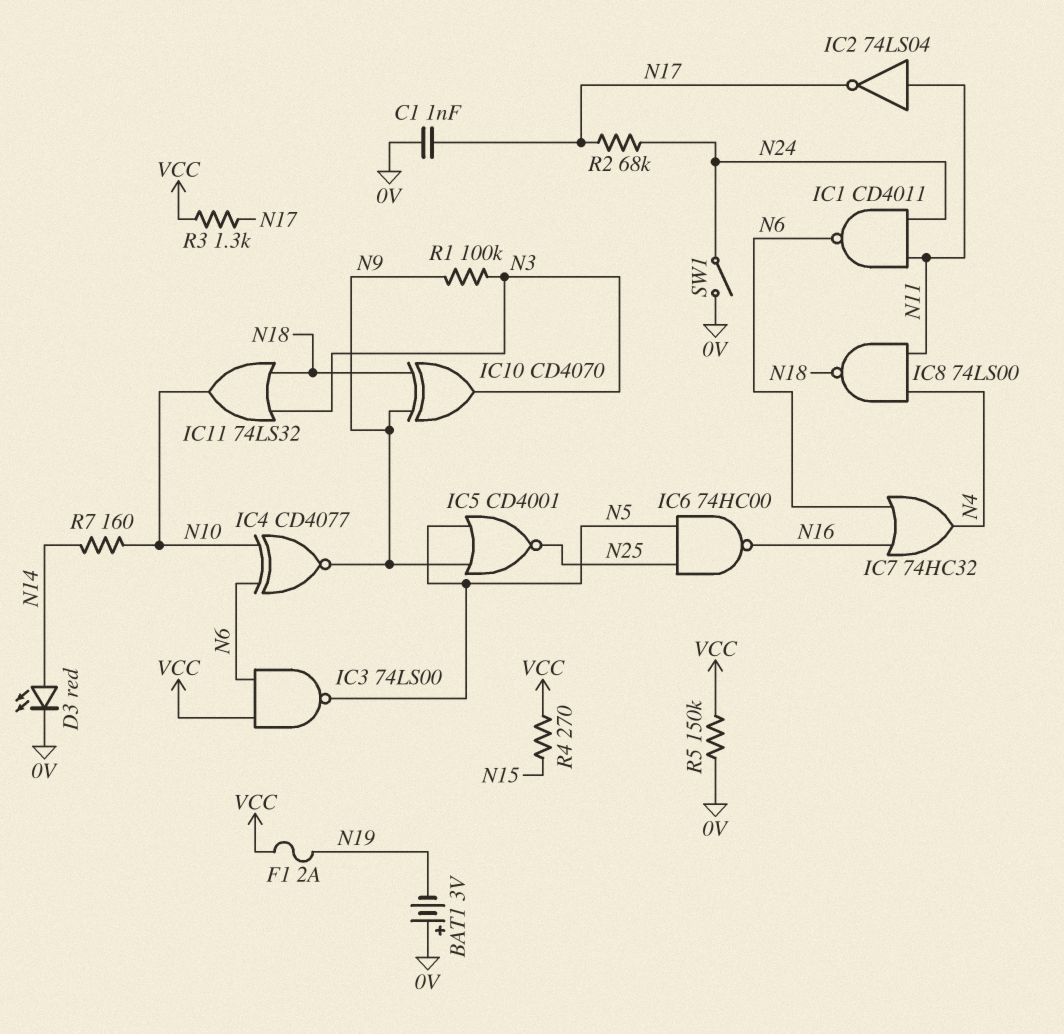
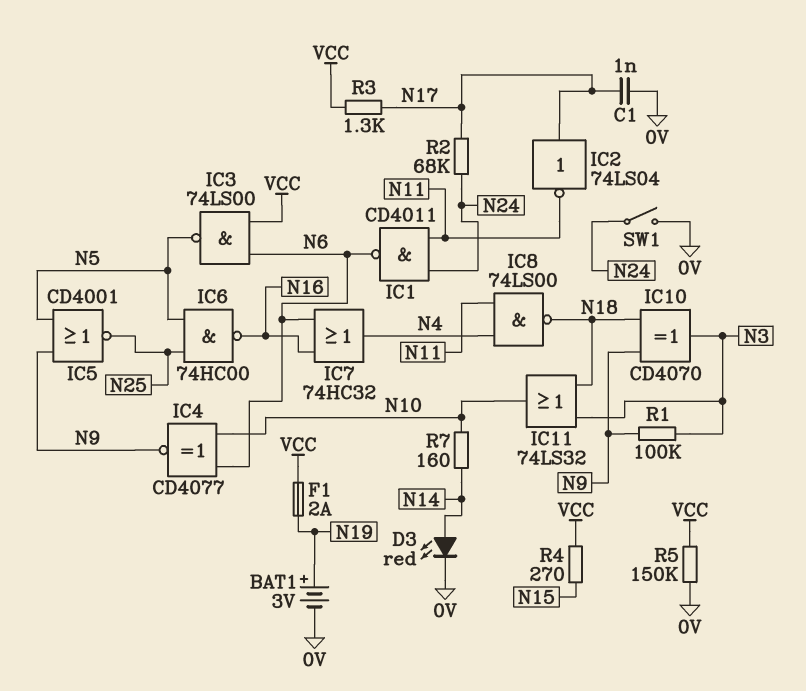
BAT1: 3V (plus 0V, minus N19) -> 3V (plus N19, minus 0V)
IC2: NOT 74LS04 (in N11, out N17) -> NOT 74LS04 (in N17, out N11)

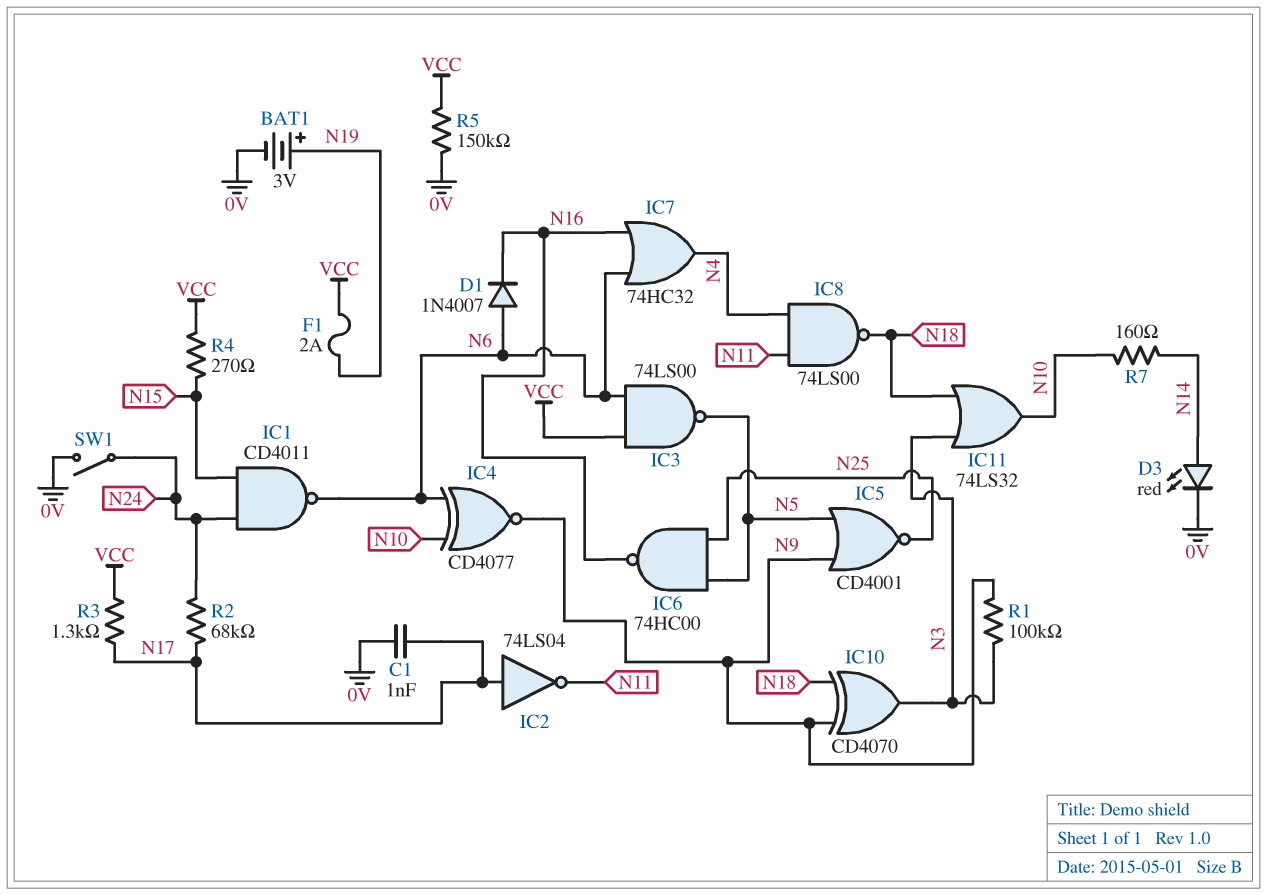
D1: none -> diode 1N4007 (A N6, K N16)
IC1: NAND CD4011 (in N11, in N24, out N6) -> NAND CD4011 (in N15, in N24, out N6)

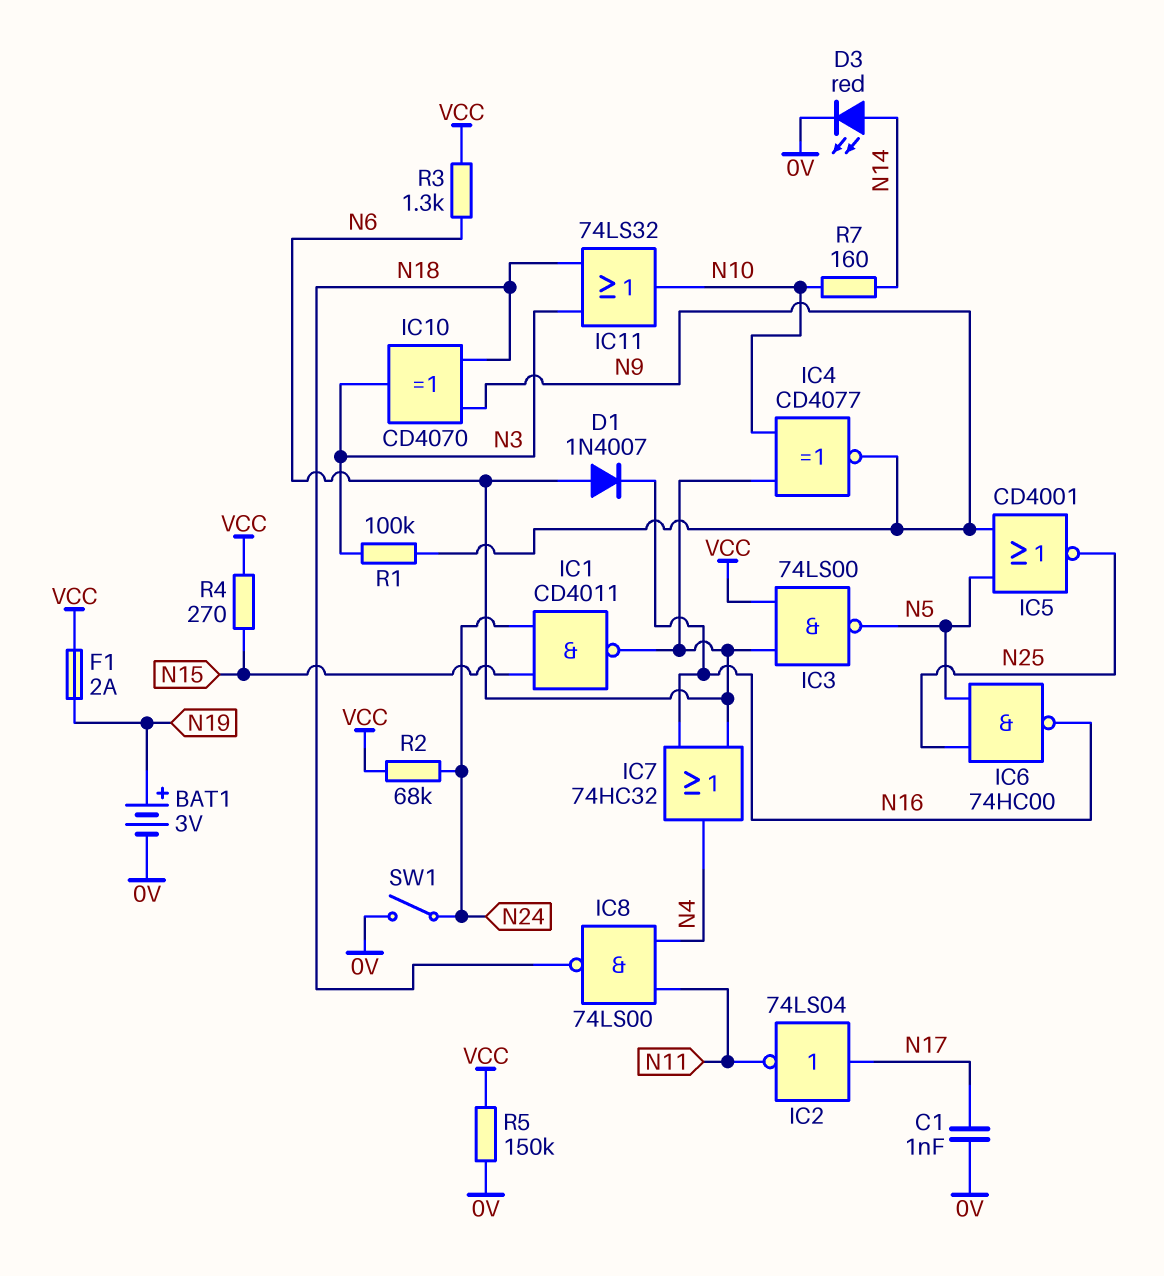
R2: 68k (N17, N24) -> 68k (N24, VCC)
R3: 1.3k (N17, VCC) -> 1.3k (N6, VCC)

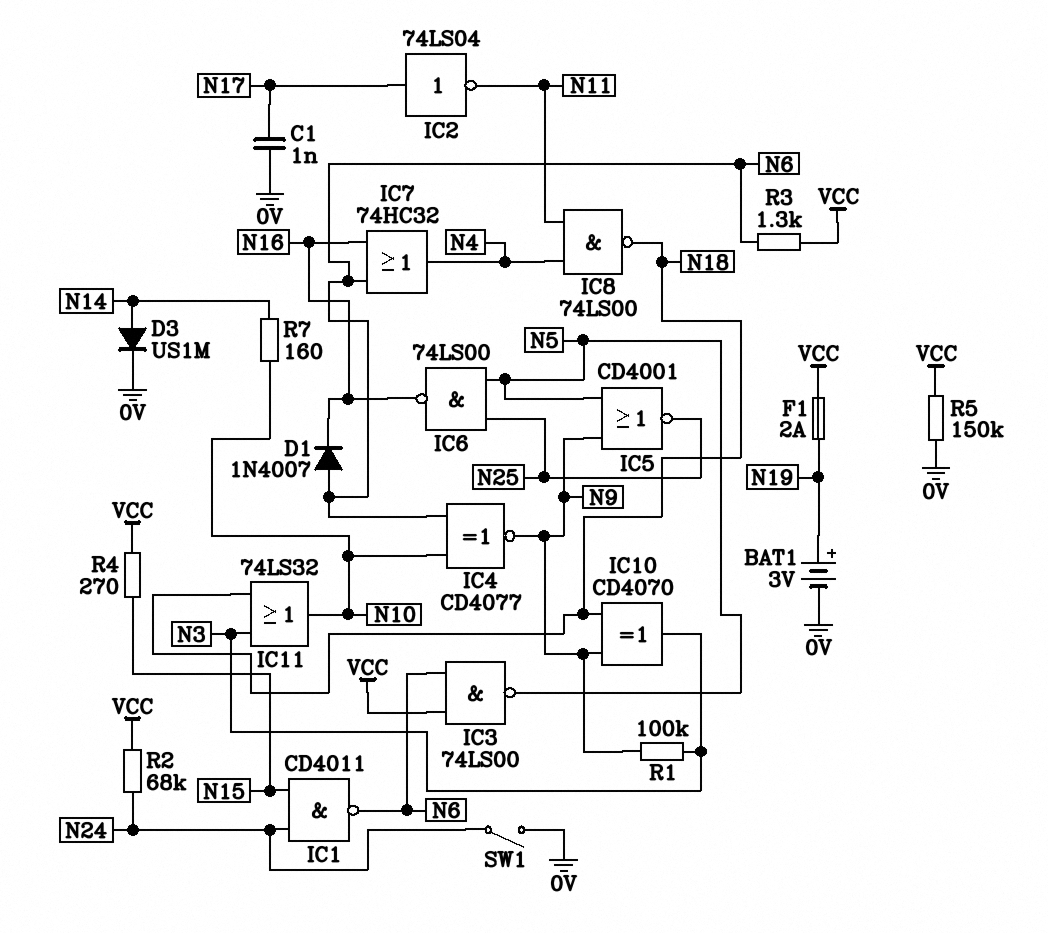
D3: LED red (A N14, K 0V) -> diode US1M (A N14, K 0V)
IC6: NAND 74HC00 (in N5, in N25, out N16) -> NAND 74LS00 (in N5, in N25, out N16)

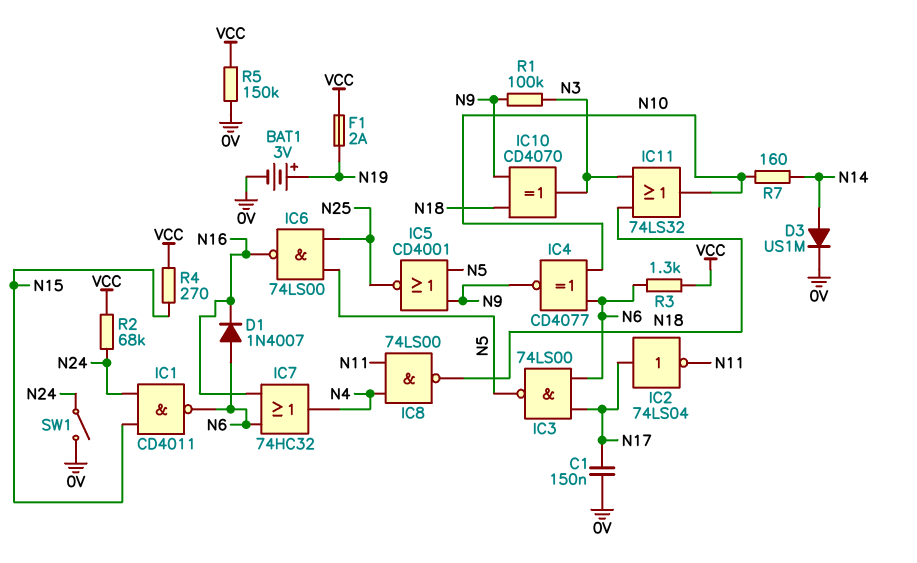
C1: 1nF (0V, N17) -> 150nF (0V, N17)
IC3: NAND 74LS00 (in N6, in VCC, out N5) -> NAND 74LS00 (in N6, in N17, out N5)

